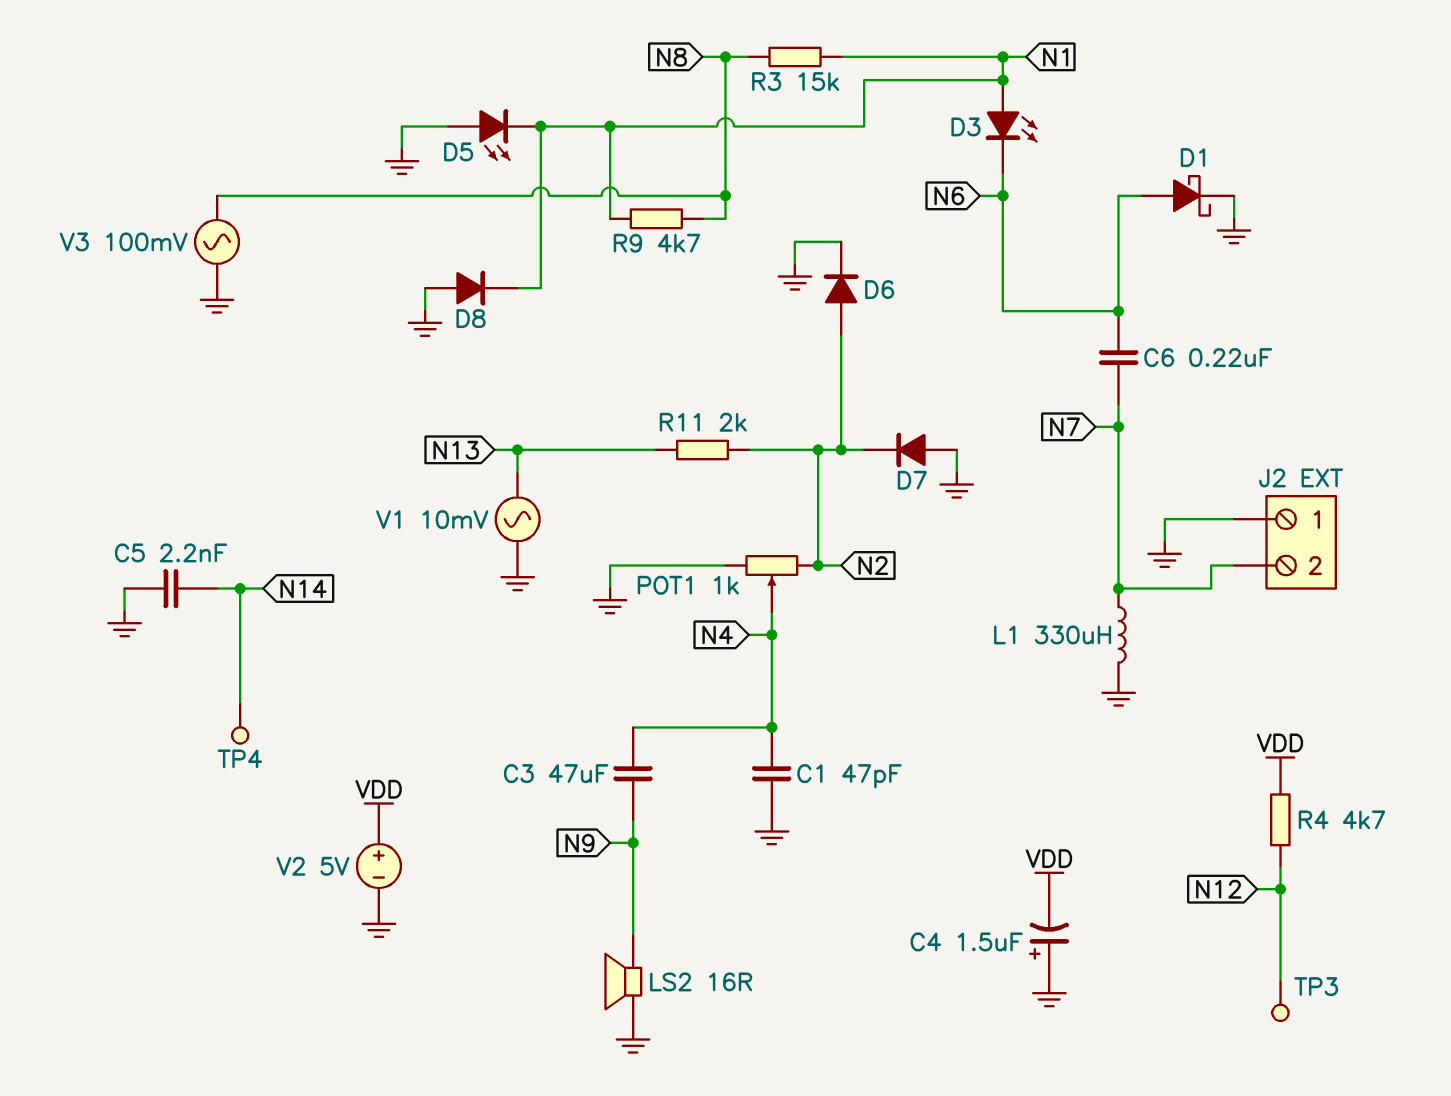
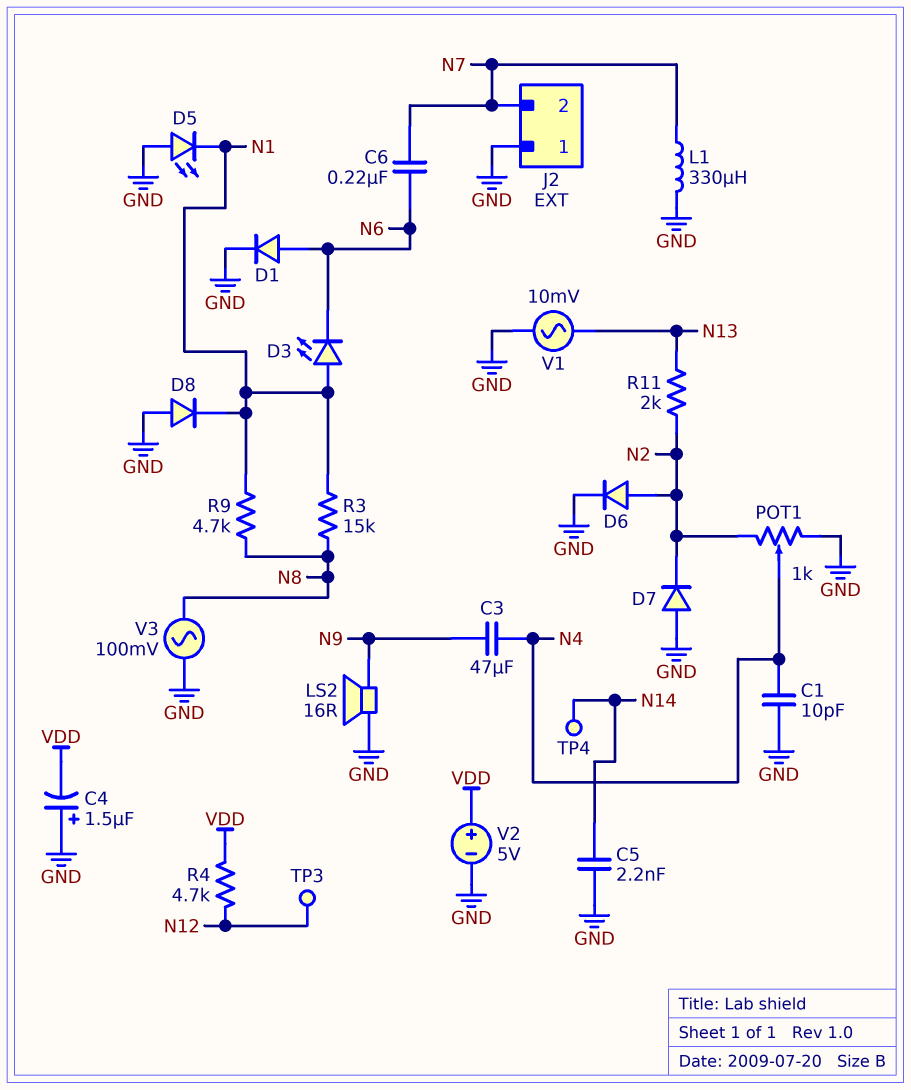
C1: 47pF (GND, N4) -> 10pF (GND, N4)
D1: schottky (A N6, K GND) -> diode (A N6, K GND)

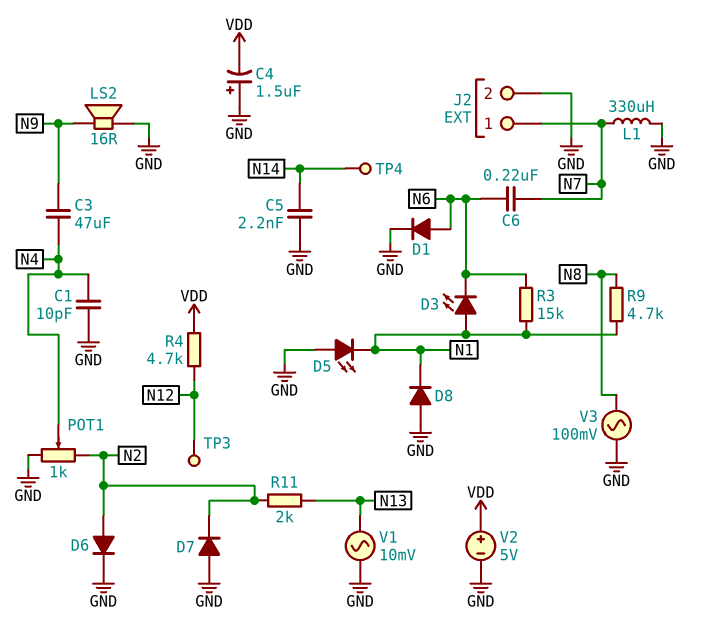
J2 pin 1: GND -> N7
J2 pin 2: N7 -> GND
R3: 15k (N1, N8) -> 15k (N1, N6)

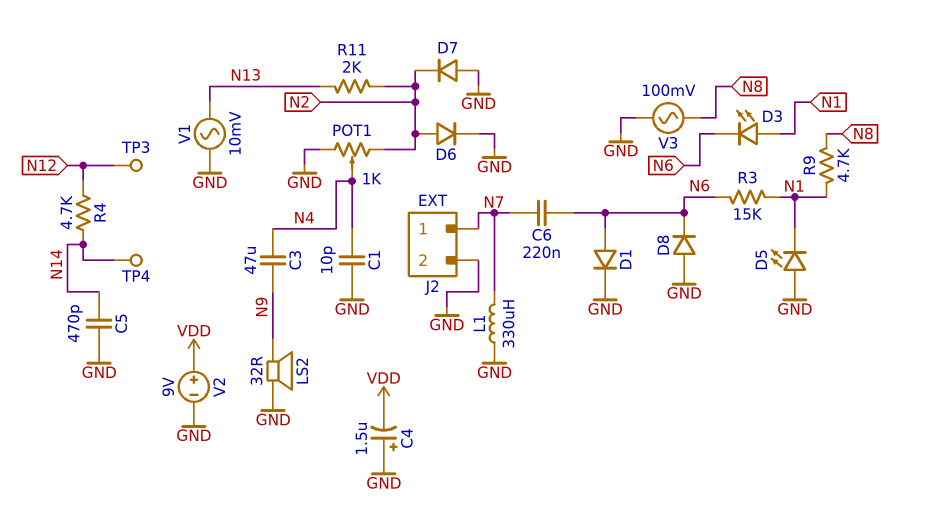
C5: 2.2nF (GND, N14) -> 470pF (GND, N14)
D8: diode (A GND, K N1) -> diode (A GND, K N6)
LS2: speaker 16R (GND, N9) -> speaker 32R (GND, N9)
R4: 4.7k (N12, VDD) -> 4.7k (N12, N14)
V2: 5V (plus VDD, minus GND) -> 9V (plus VDD, minus GND)

